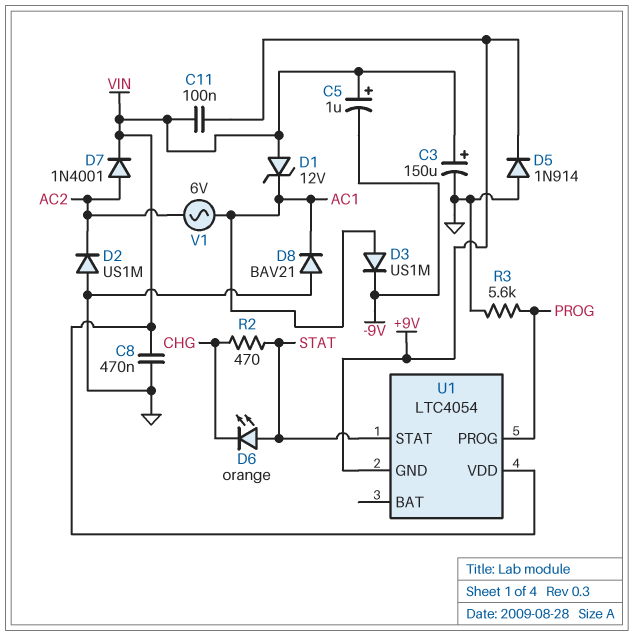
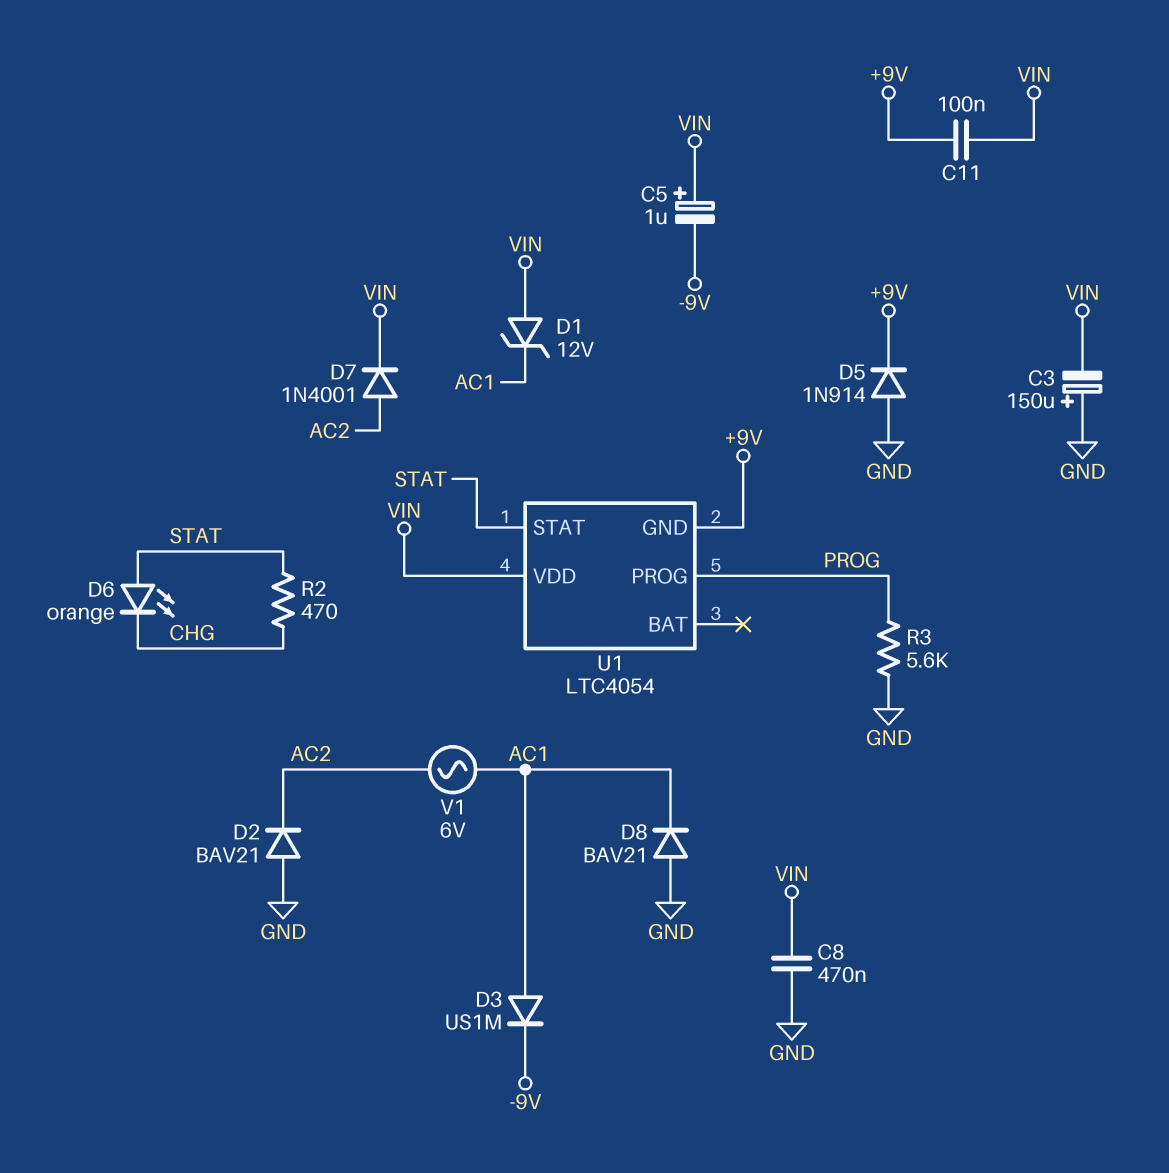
C3: 150uF (plus VIN, minus GND) -> 150uF (plus GND, minus VIN)
D2: diode US1M (A GND, K AC2) -> diode BAV21 (A GND, K AC2)

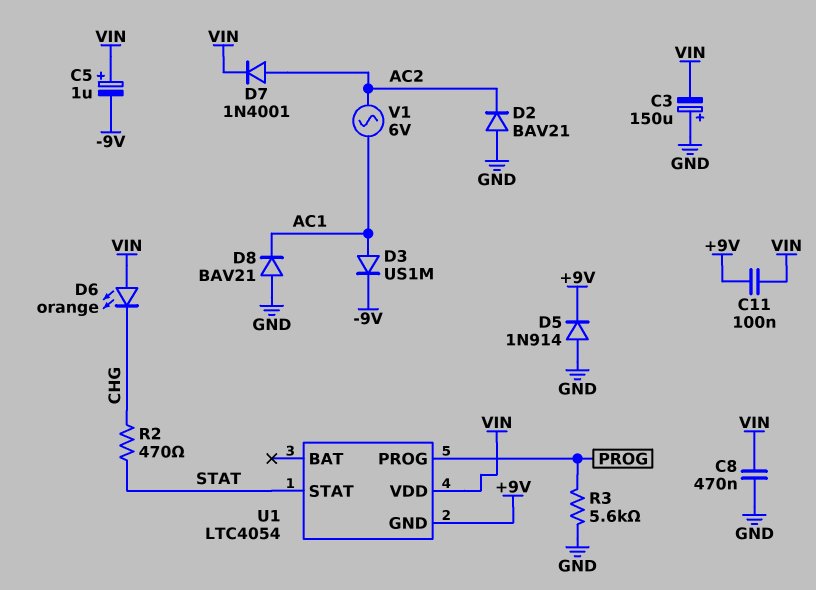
D1: zener 12V (A VIN, K AC1) -> none
D6: LED orange (A STAT, K CHG) -> LED orange (A VIN, K CHG)

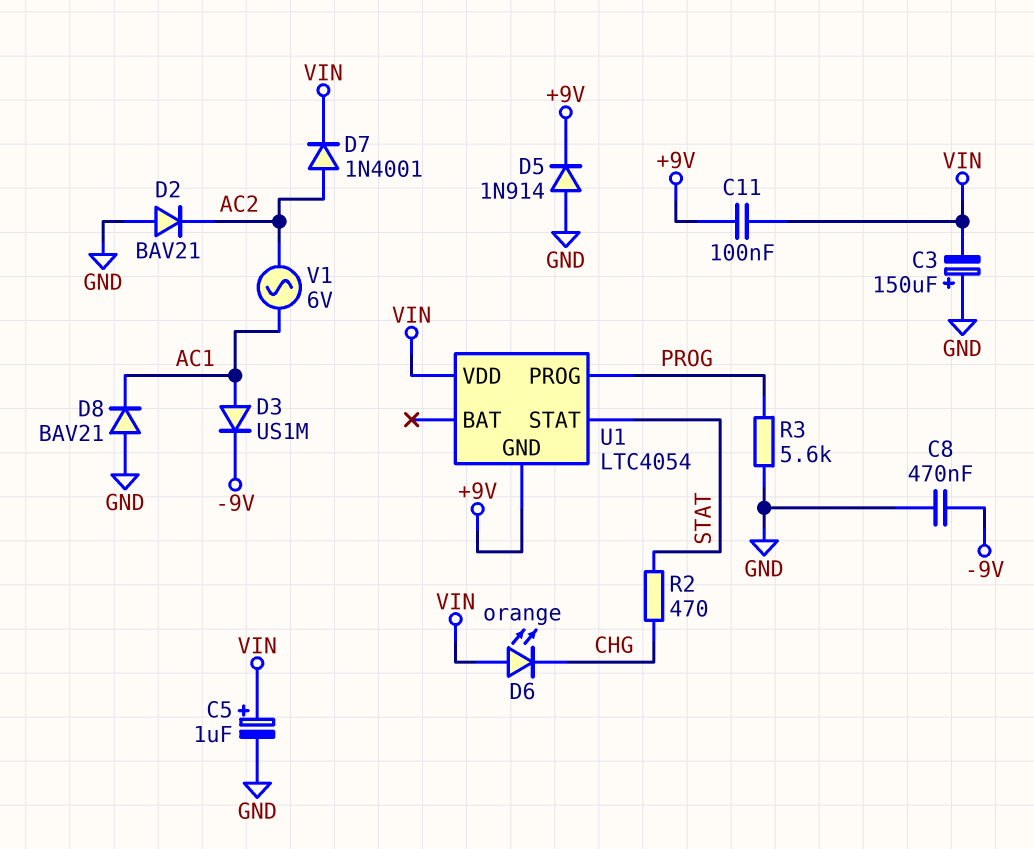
C5: 1uF (plus VIN, minus -9V) -> 1uF (plus VIN, minus GND)
C8: 470nF (GND, VIN) -> 470nF (-9V, GND)

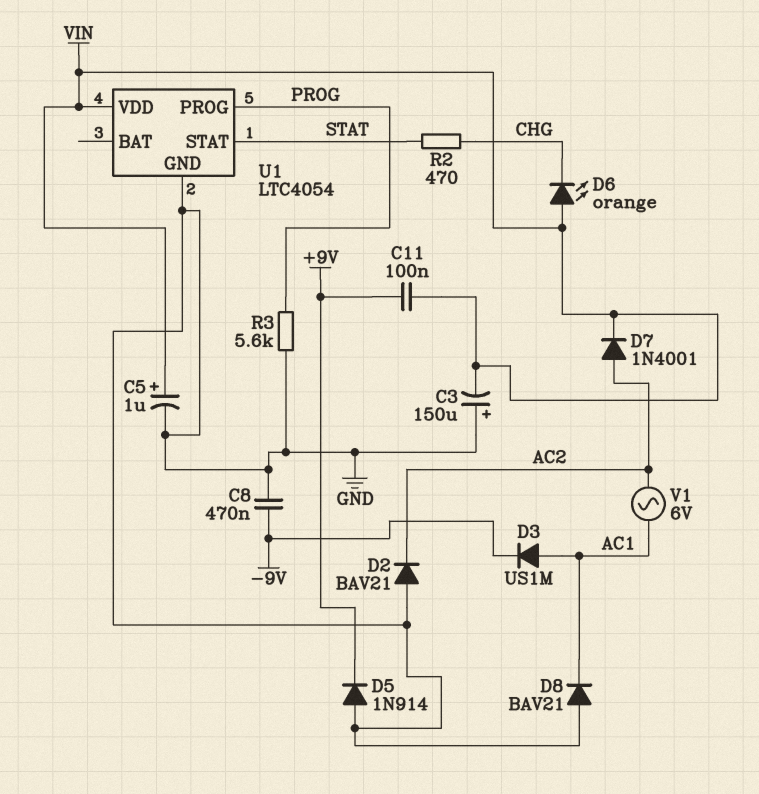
U1 pin GND: +9V -> GND

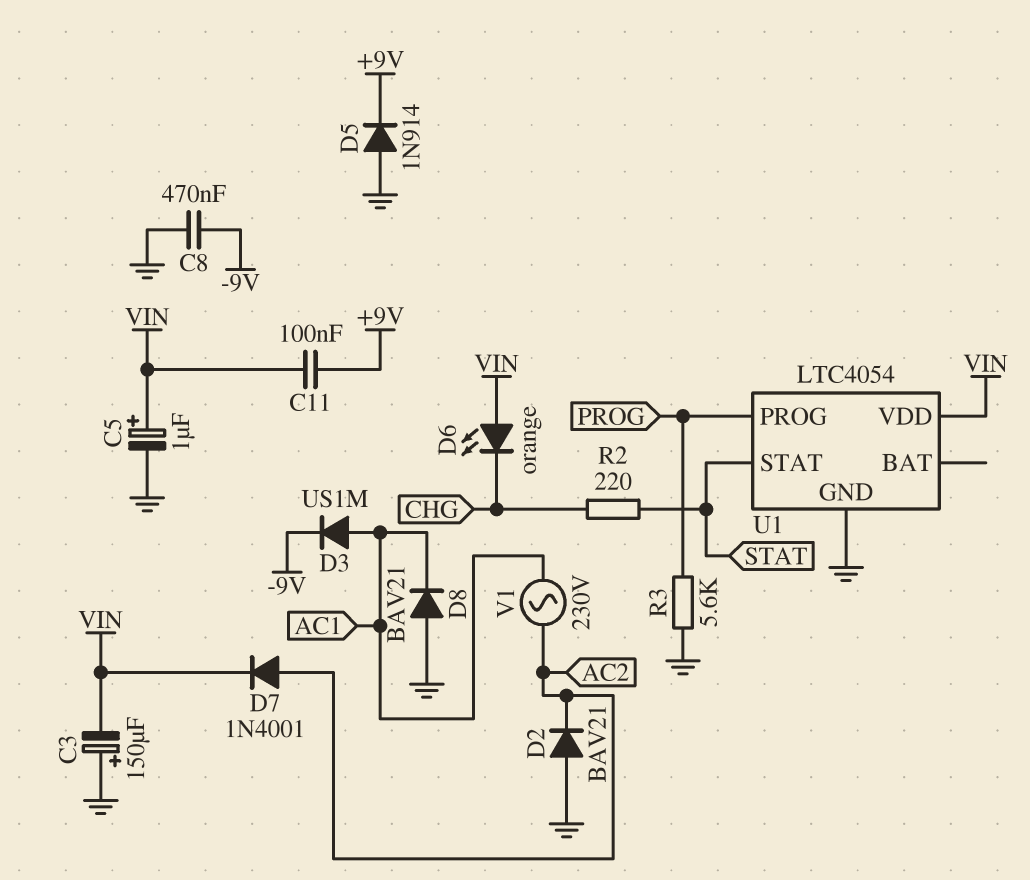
R2: 470 (CHG, STAT) -> 220 (CHG, STAT)
V1: AC 6V (AC1, AC2) -> AC 230V (AC1, AC2)

